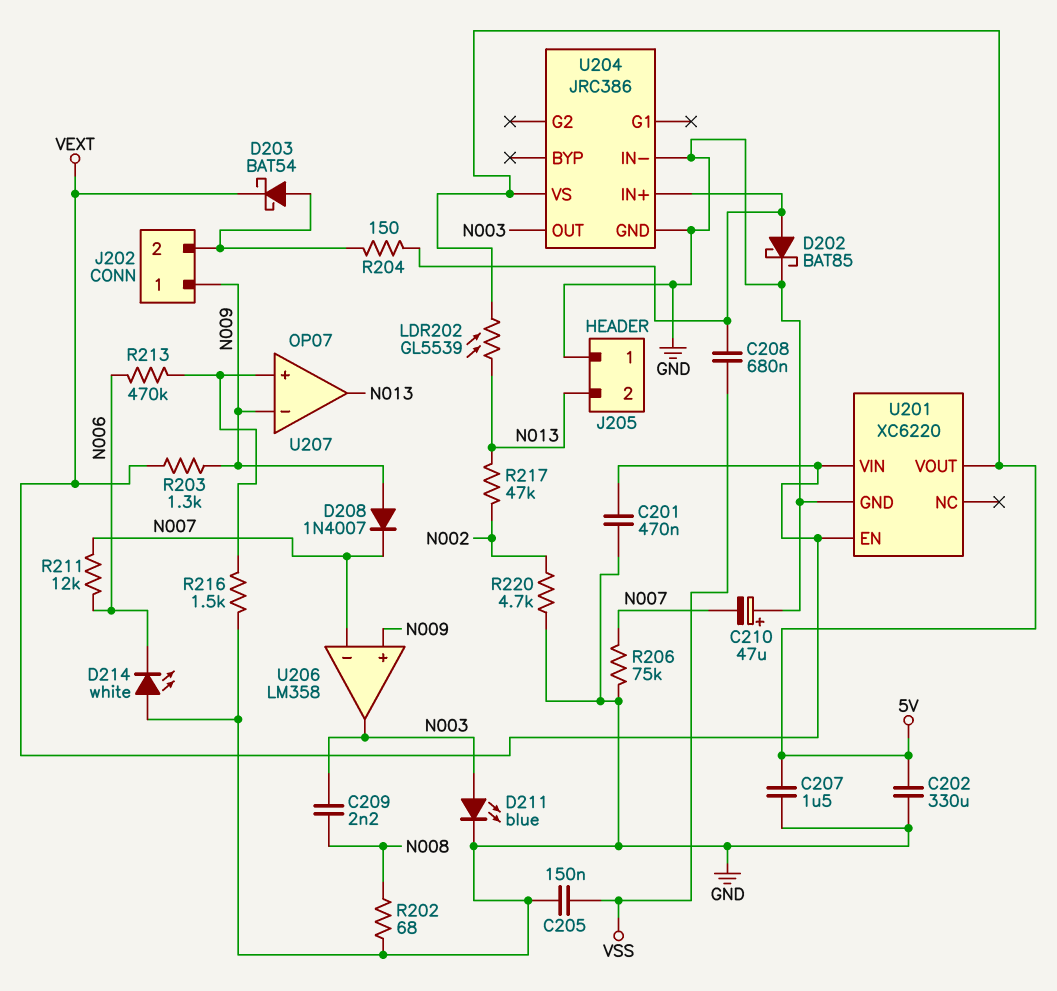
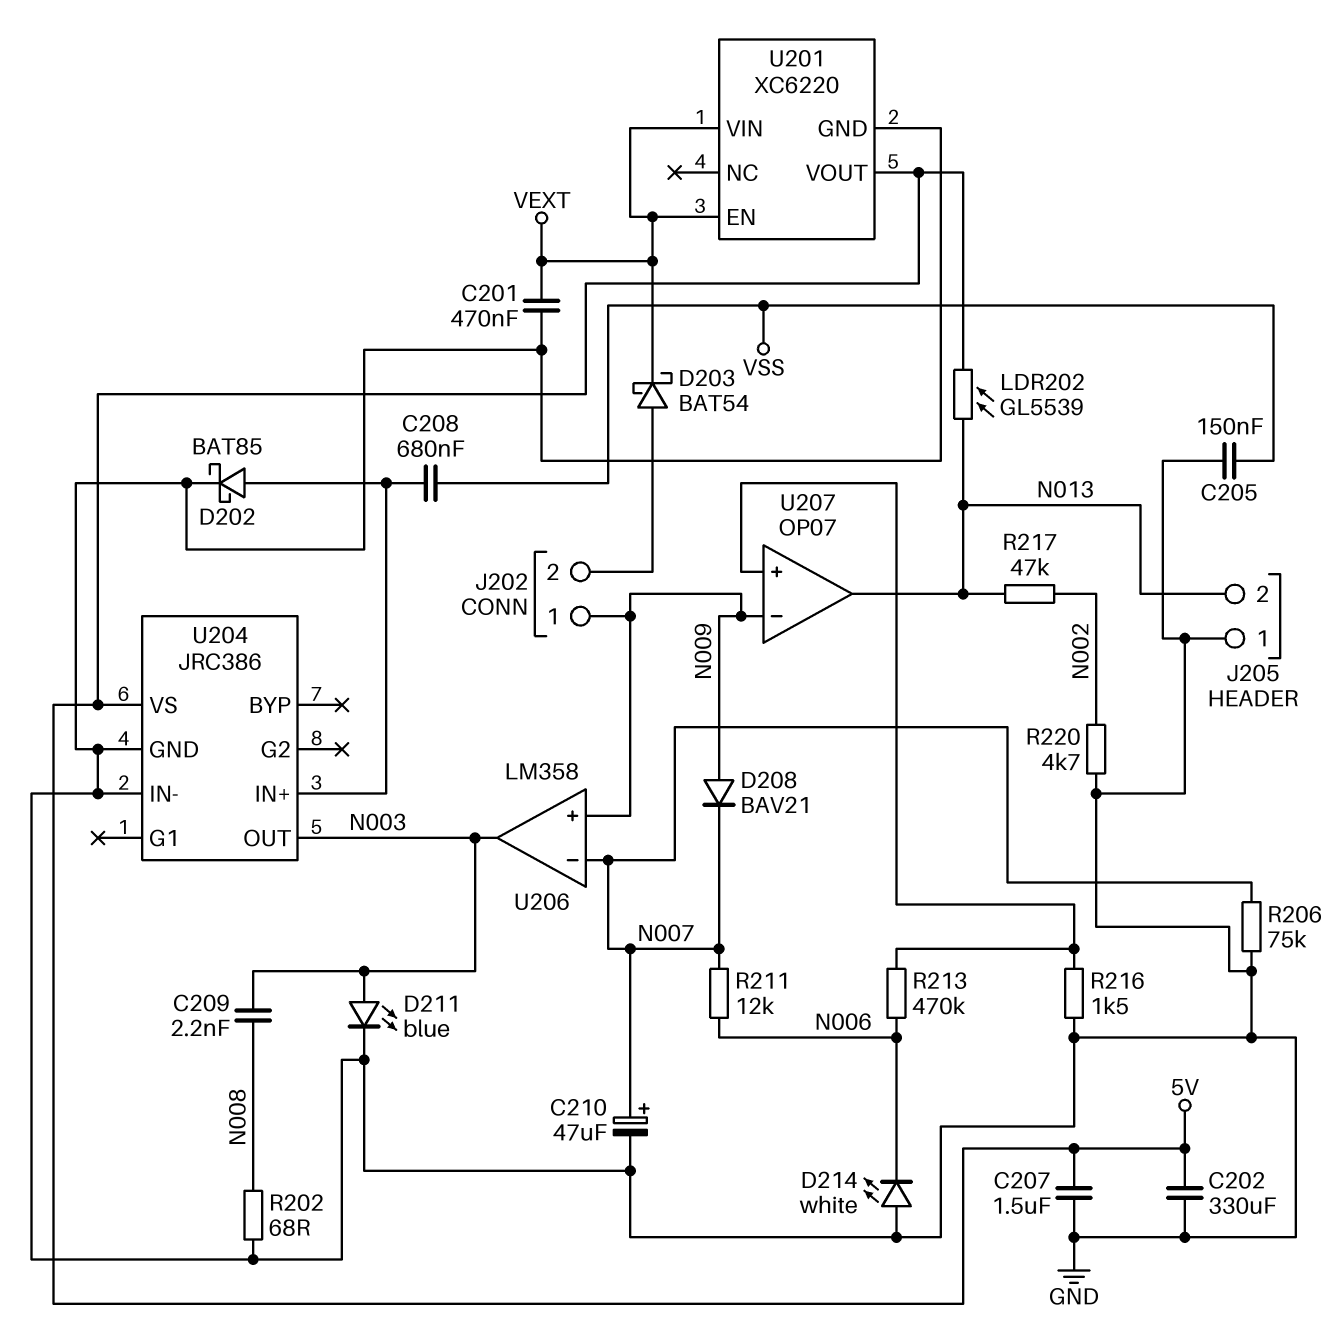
C210: 47uF (plus GND, minus N007) -> 47uF (plus N007, minus GND)
D208: diode 1N4007 (A N009, K N007) -> diode BAV21 (A N009, K N007)
R203: 1.3k (N009, VEXT) -> none
R204: 150 (J202/2, U204/IN+) -> none

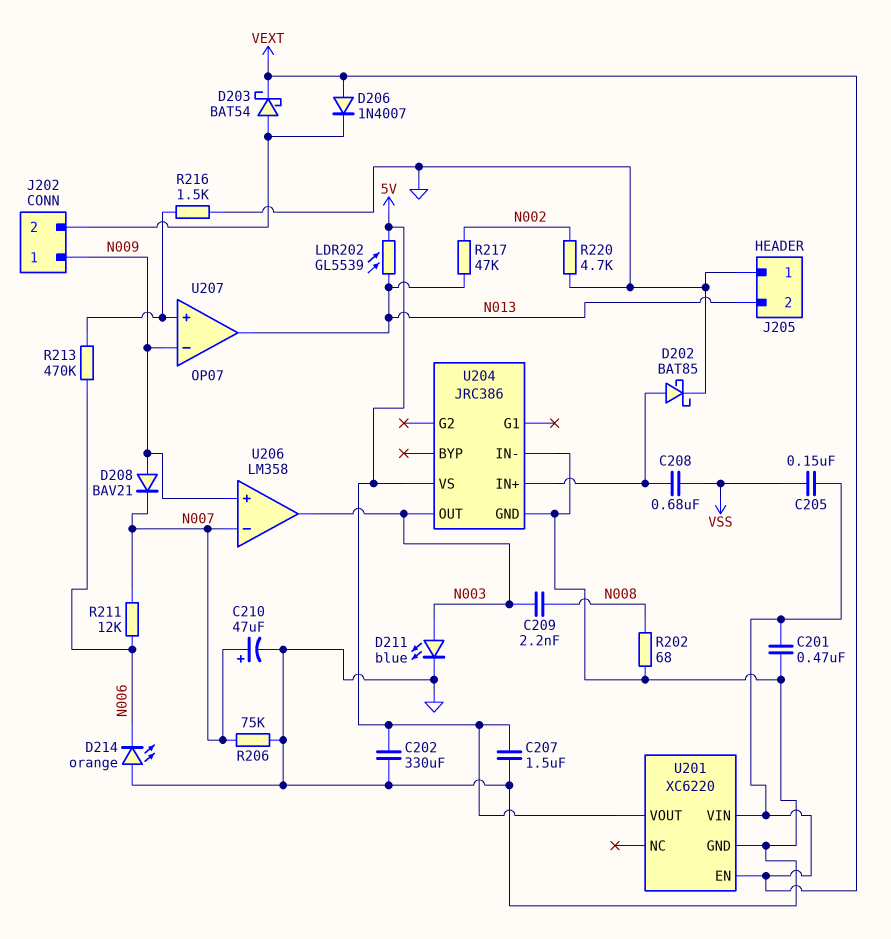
C205: 150nF (GND, VSS) -> 150nF (VEXT, VSS)
D206: none -> diode 1N4007 (A VEXT, K J202/2)
D214: LED white (A GND, K N006) -> LED orange (A GND, K N006)

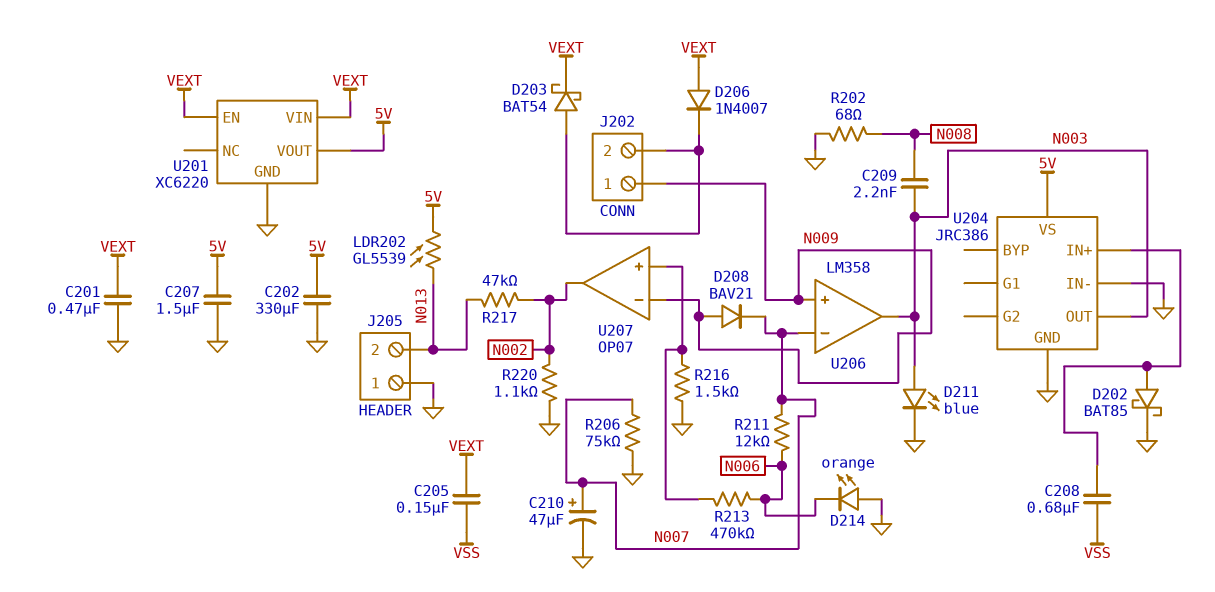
R220: 4.7k (GND, N002) -> 1.1k (GND, N002)
U207 pin out: N013 -> N002

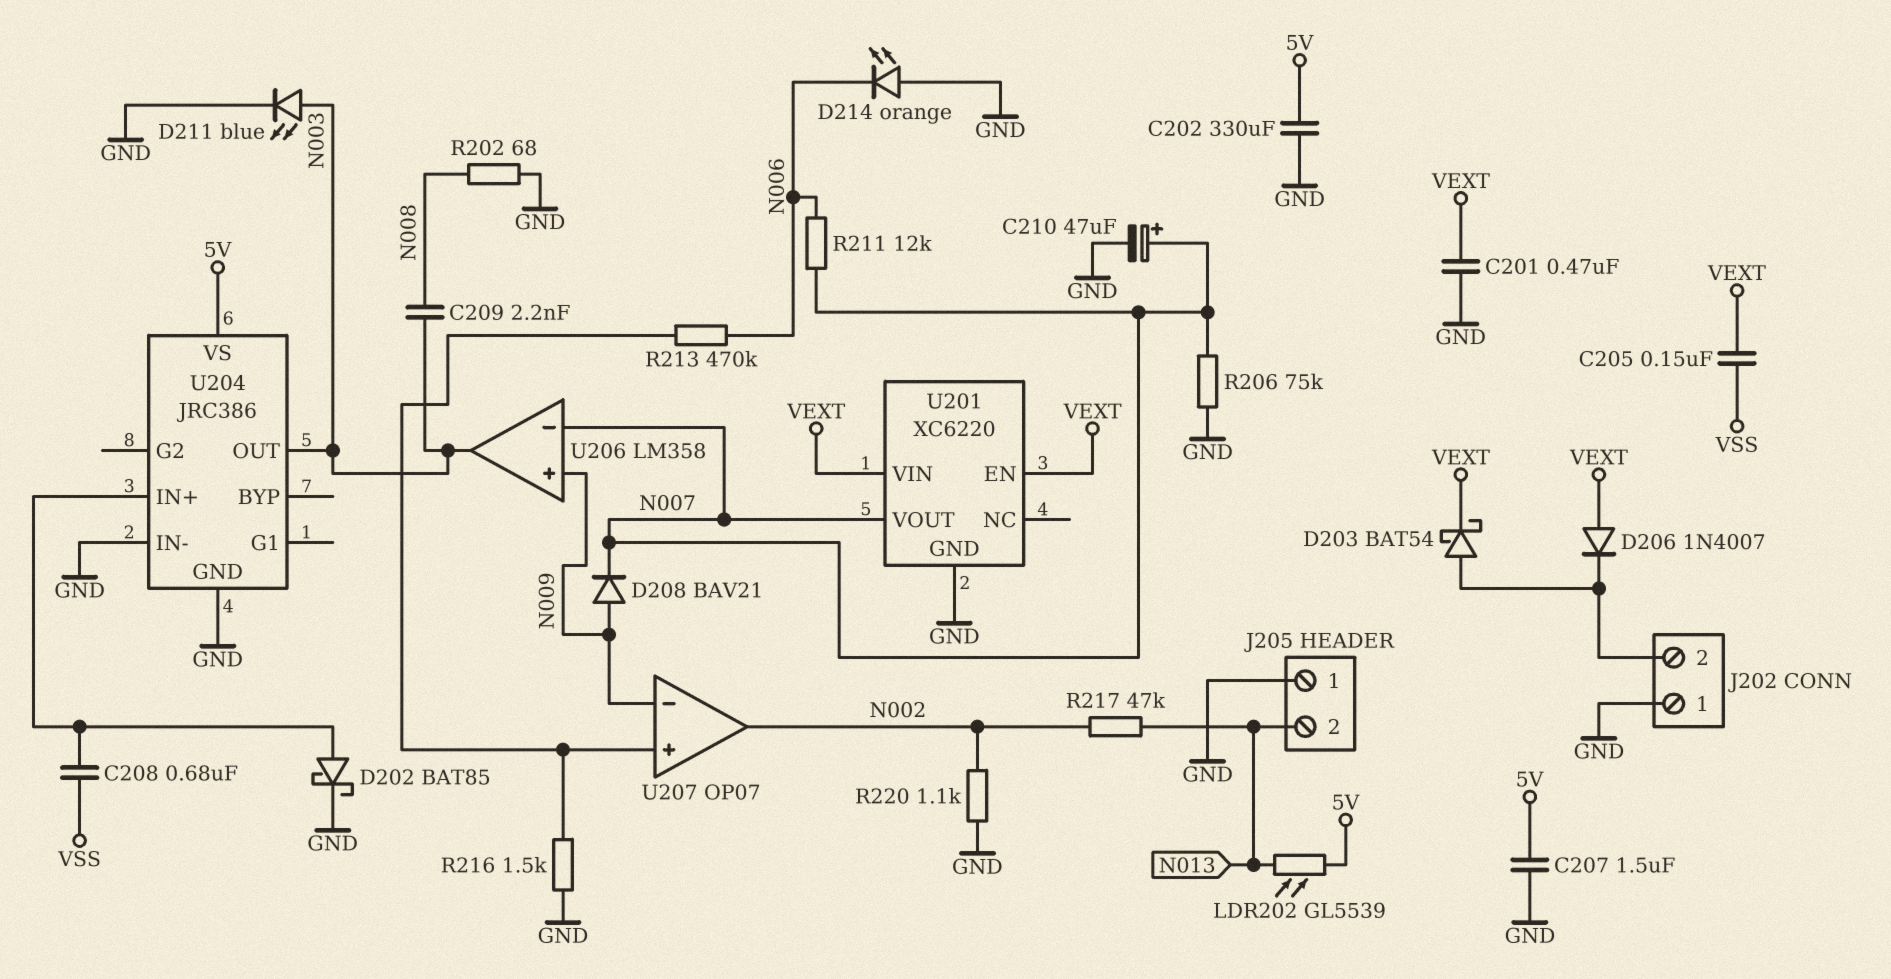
J202 pin 1: N009 -> GND
U201 pin VOUT: 5V -> N007

